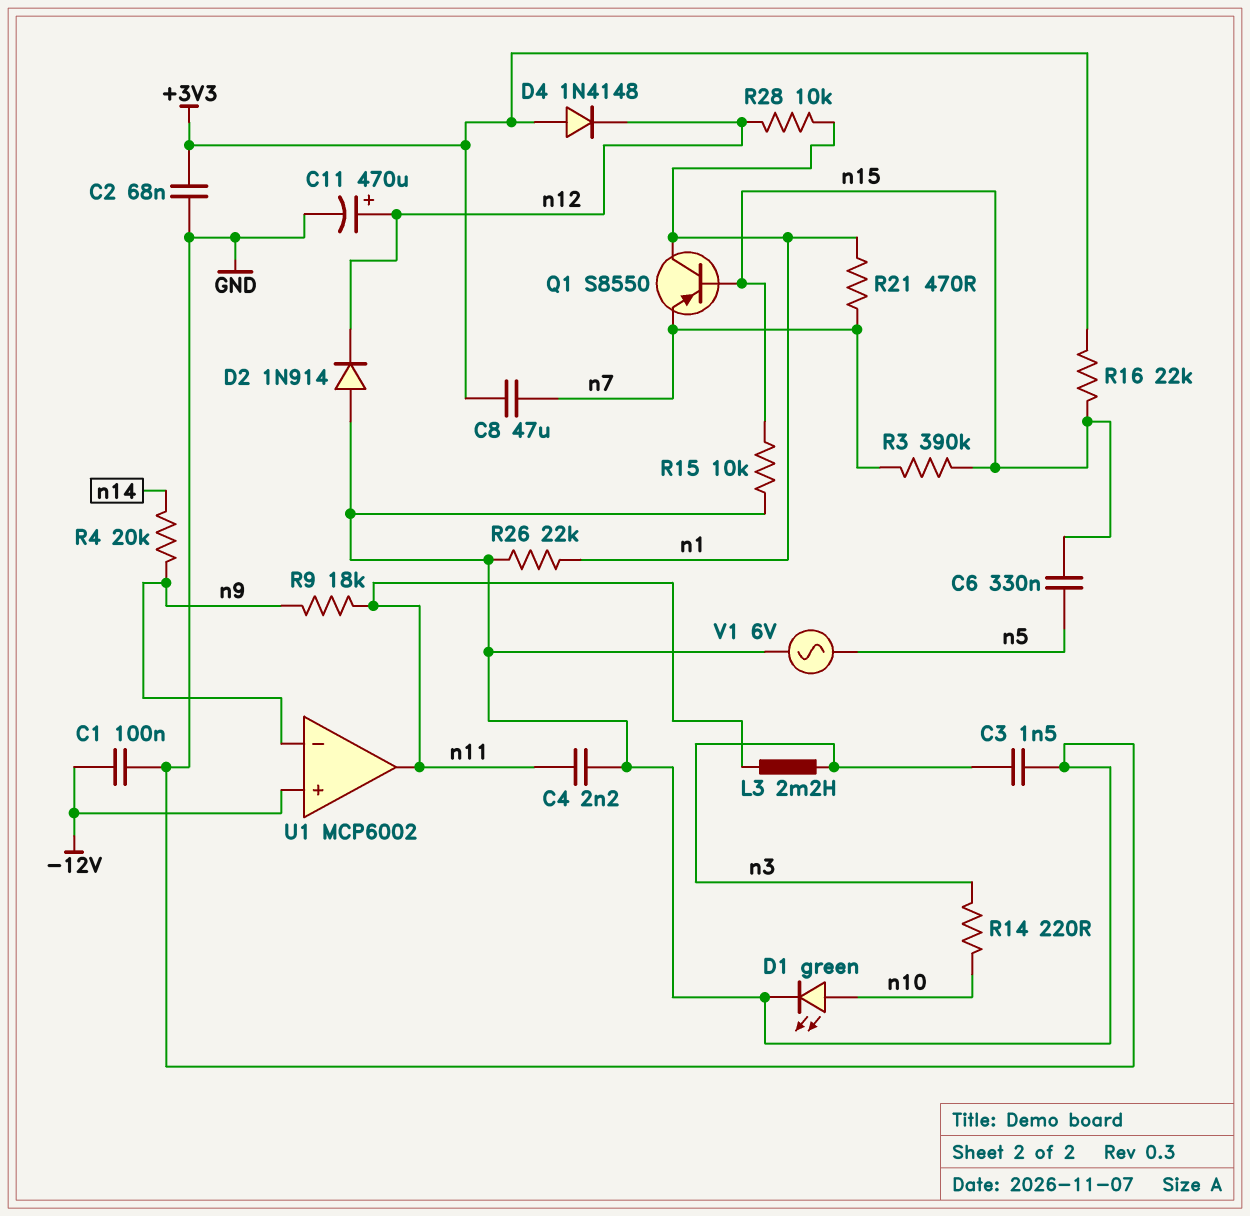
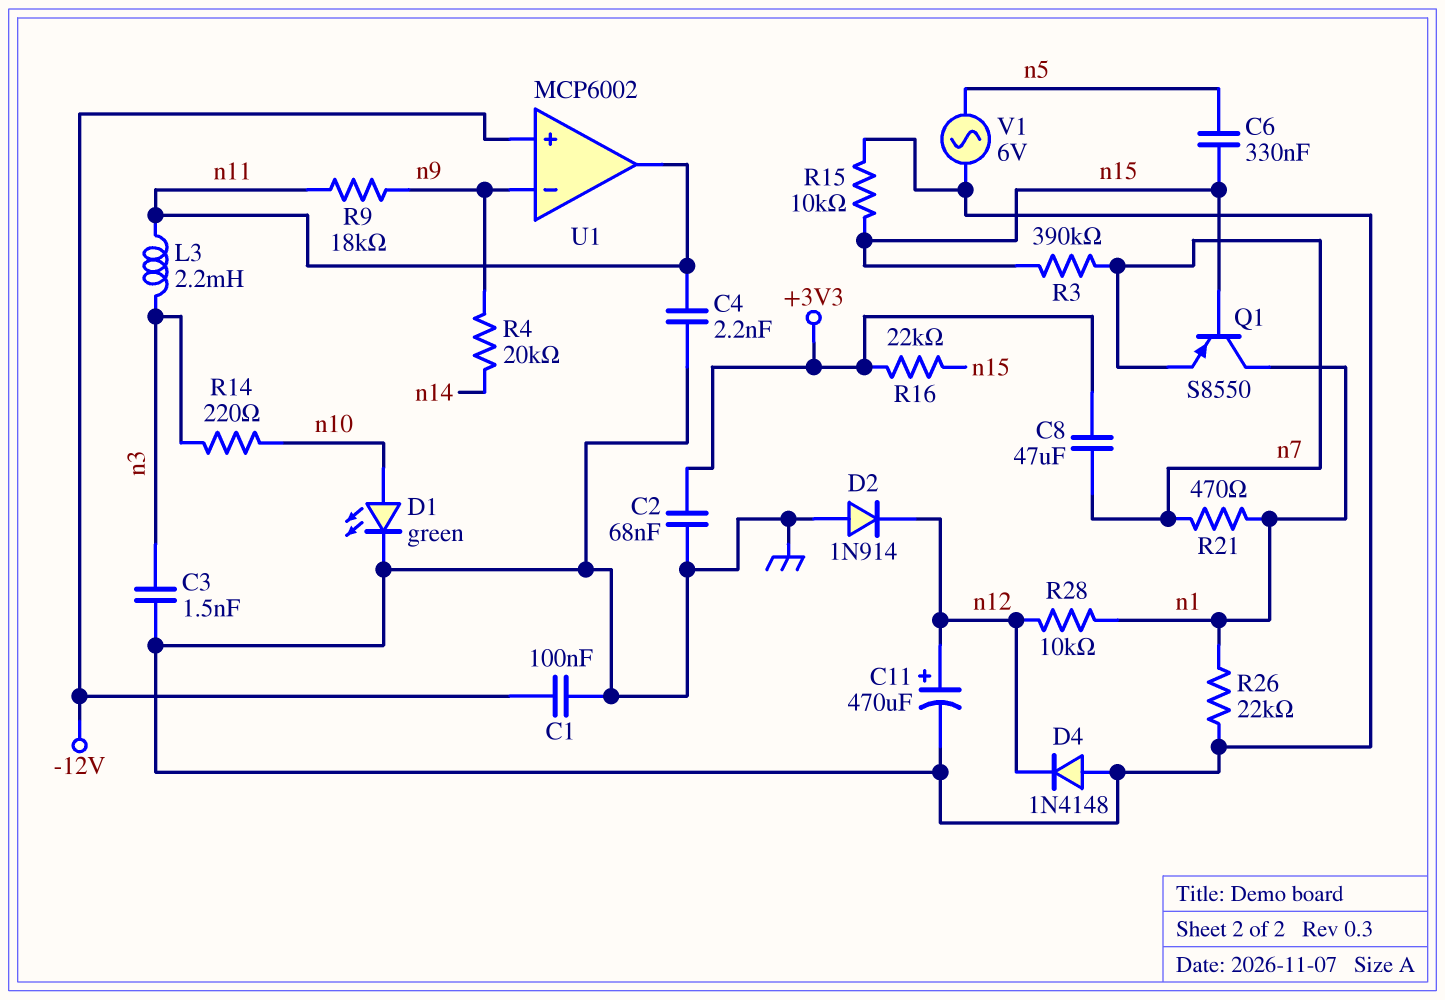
D4: diode 1N4148 (A +3V3, K n12) -> diode 1N4148 (A GND, K n12)

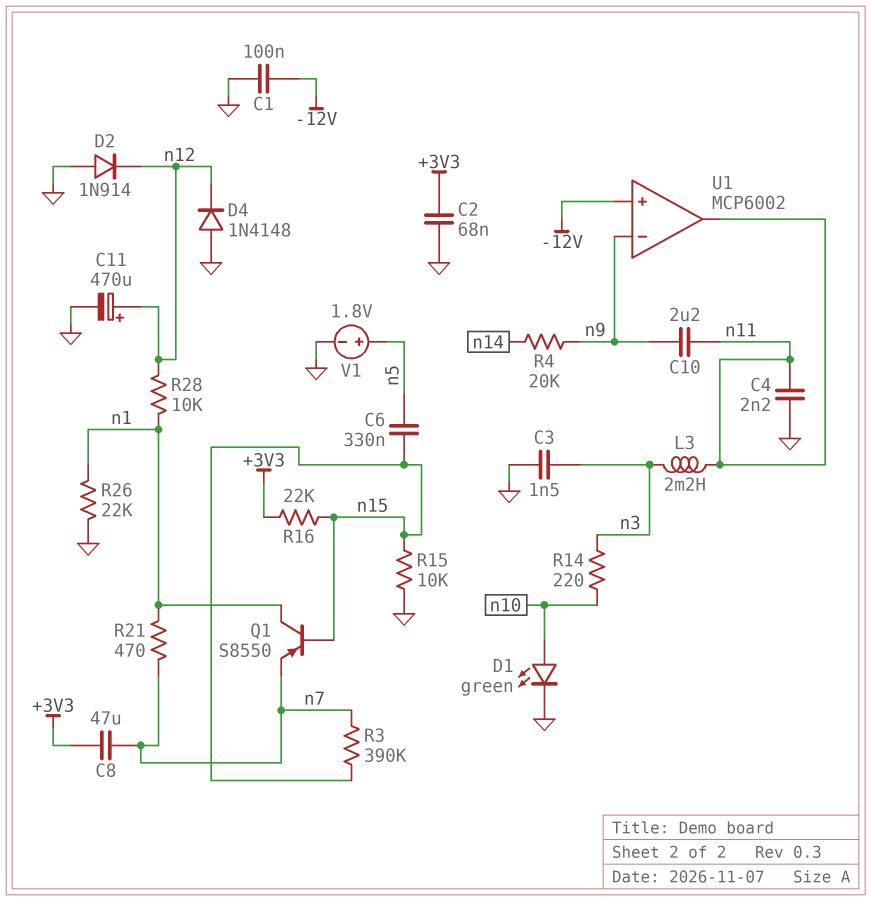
C10: none -> 2.2uF (n9, n11)
R9: 18k (n9, n11) -> none
V1: AC 6V (GND, n5) -> 1.8V (plus n5, minus GND)

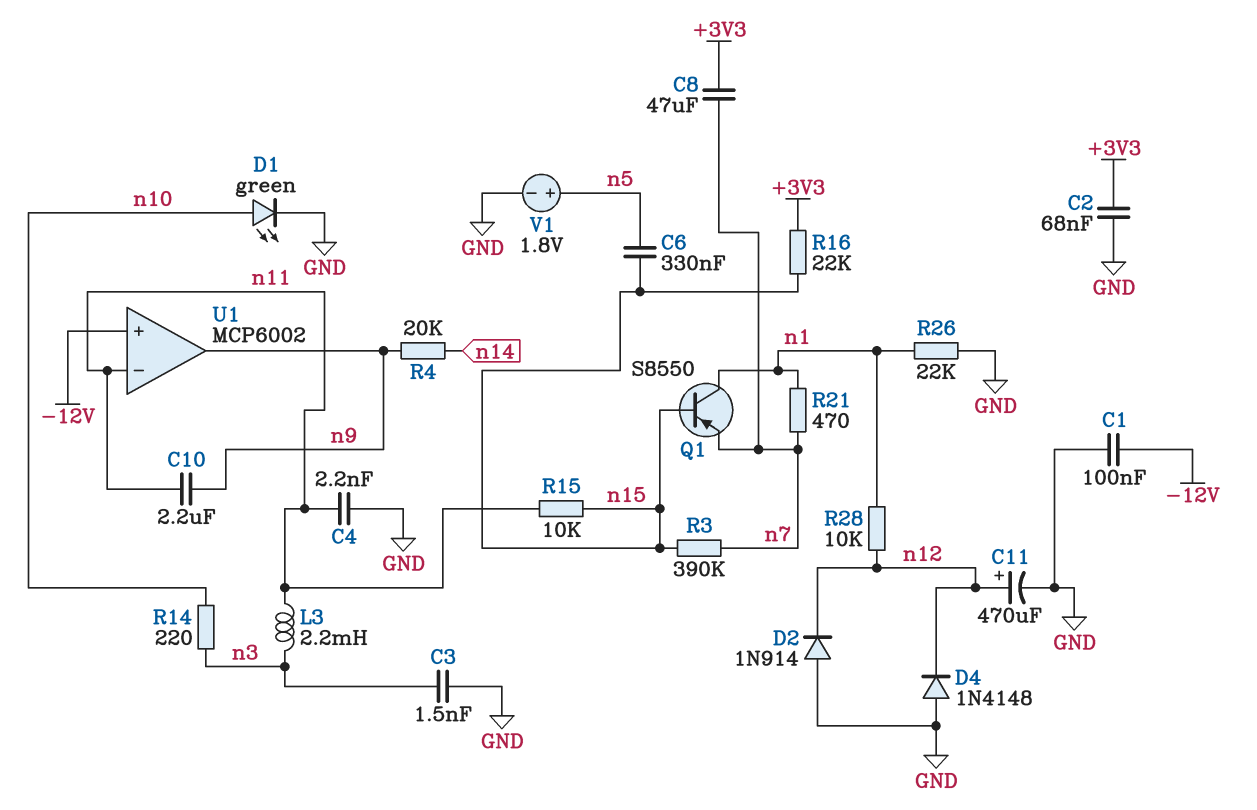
R15: 10k (GND, n15) -> 10k (n11, n15)
U1 pin in-: n9 -> n11
U1 pin out: n11 -> n9

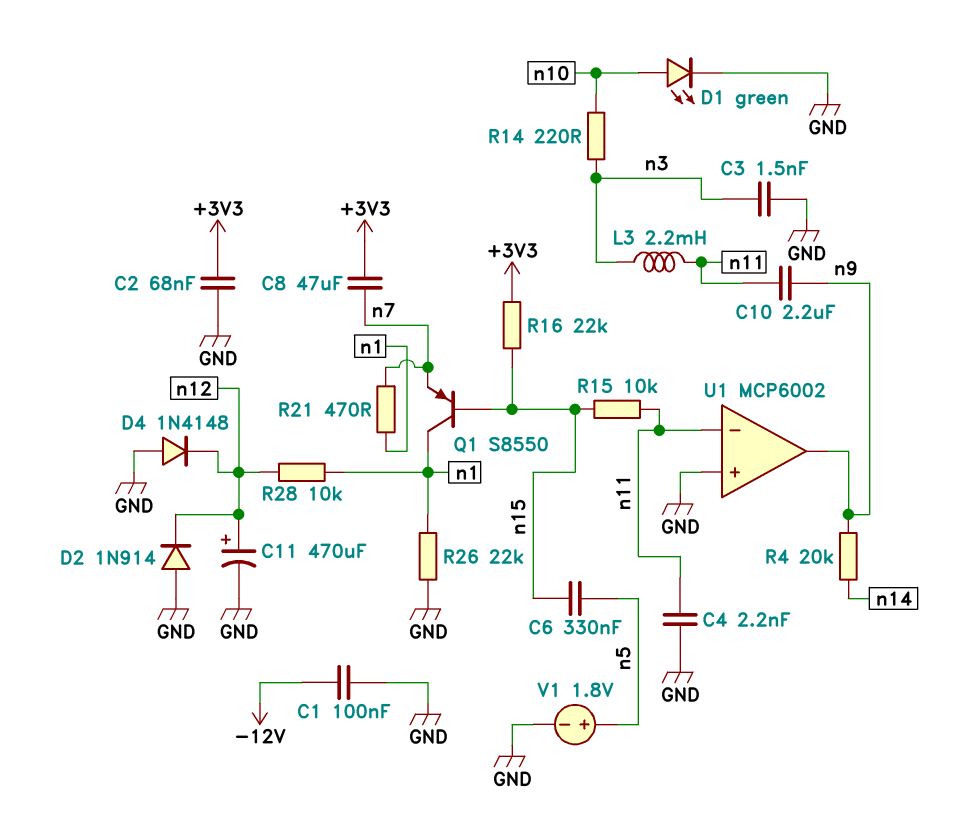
R3: 390k (n7, n15) -> none
U1 pin in+: -12V -> GND

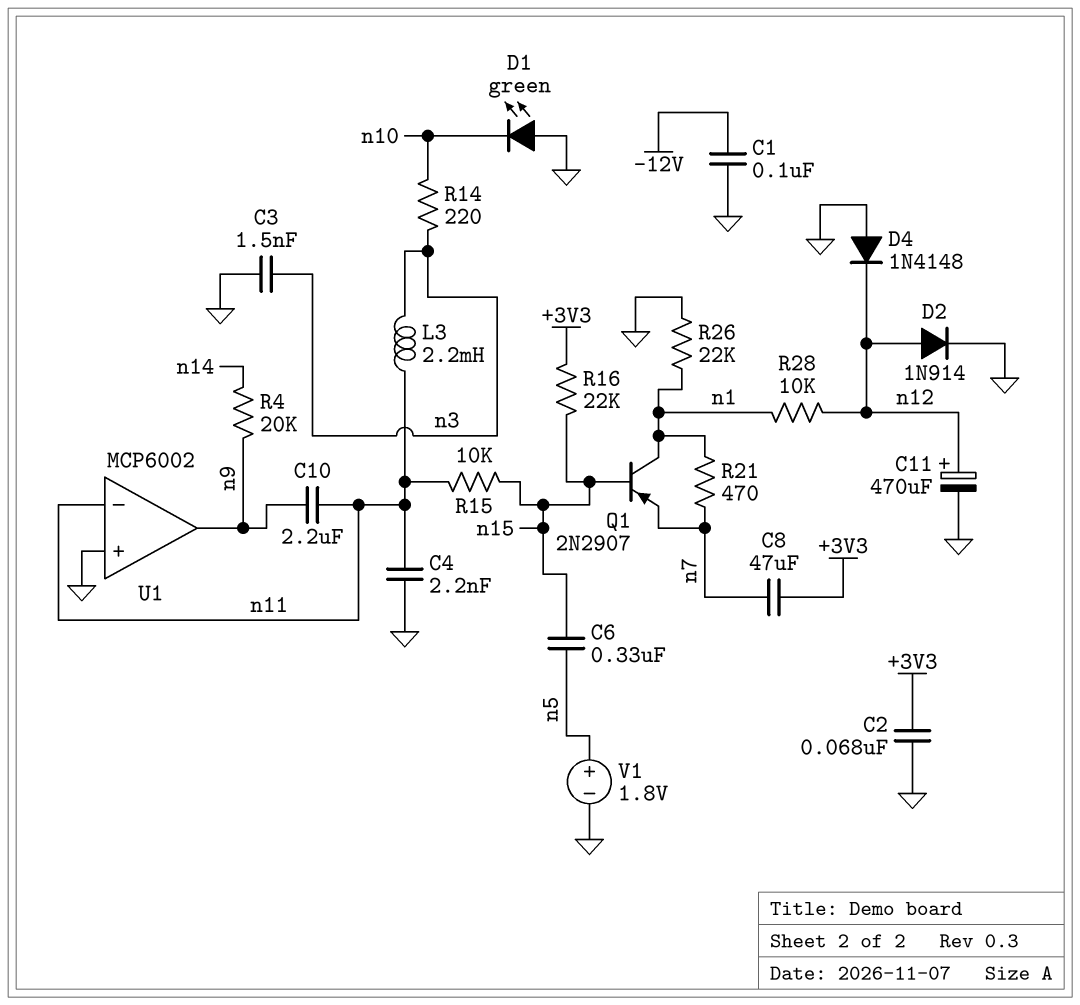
D1: LED green (A n10, K GND) -> LED green (A GND, K n10)
D2: diode 1N914 (A GND, K n12) -> diode 1N914 (A n12, K GND)
Q1: PNP S8550 (B n15, C n1, E n7) -> PNP 2N2907 (B n15, C n1, E n7)

